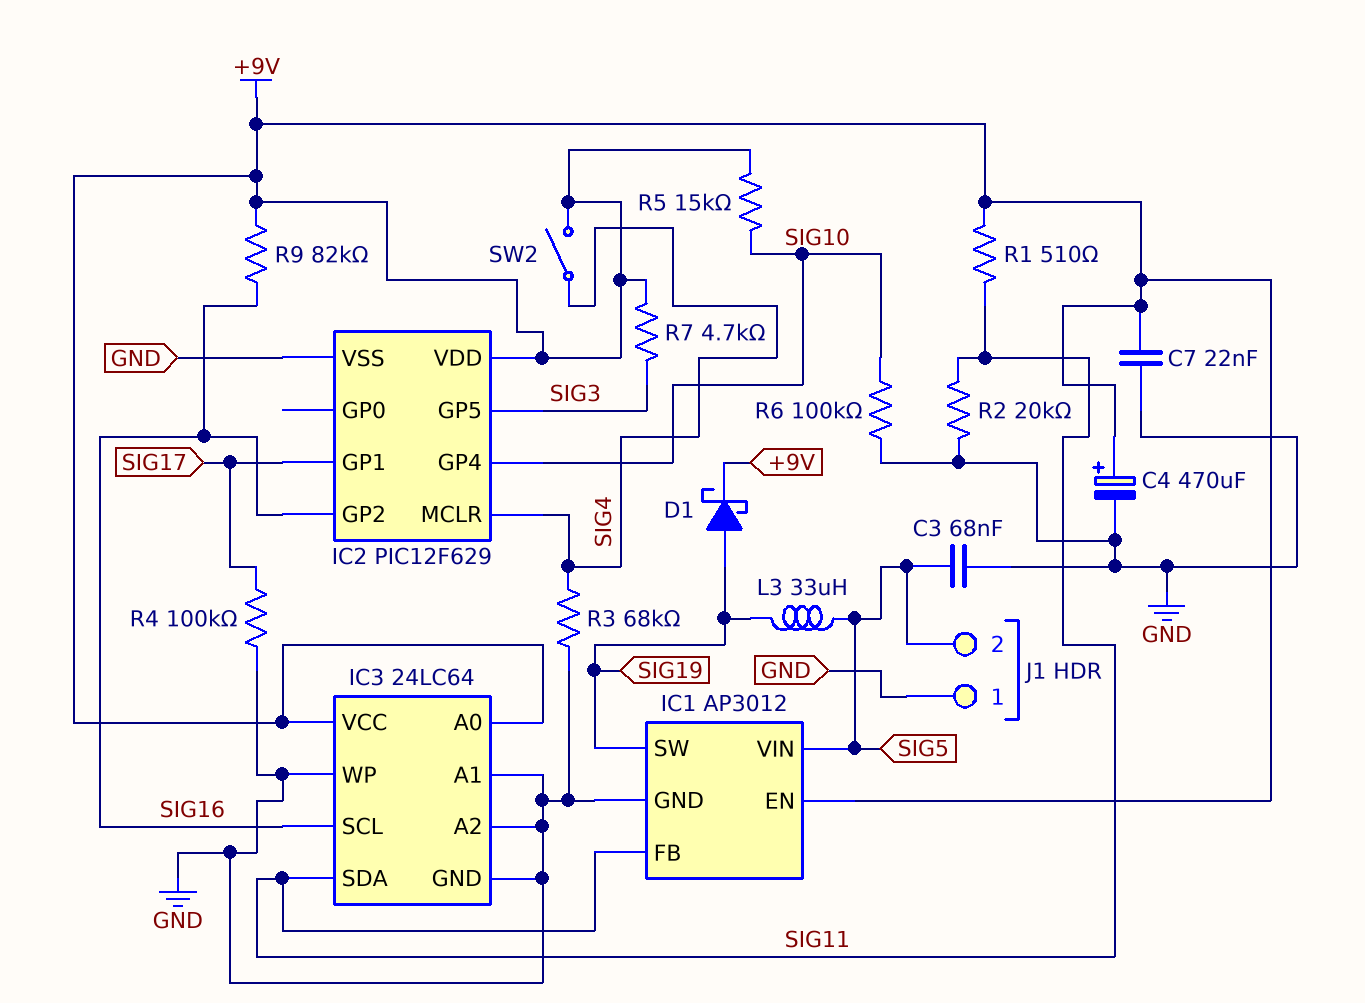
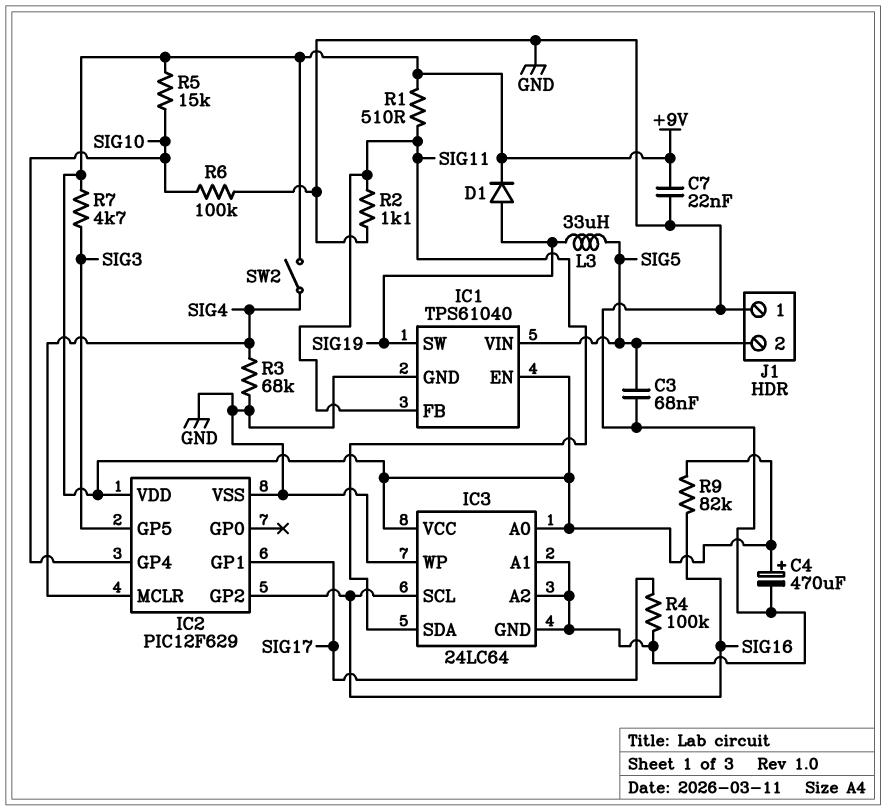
D1: schottky (A SIG19, K +9V) -> diode (A SIG19, K +9V)
IC1: AP3012 -> TPS61040
R2: 20k (GND, SIG11) -> 1.1k (GND, SIG11)

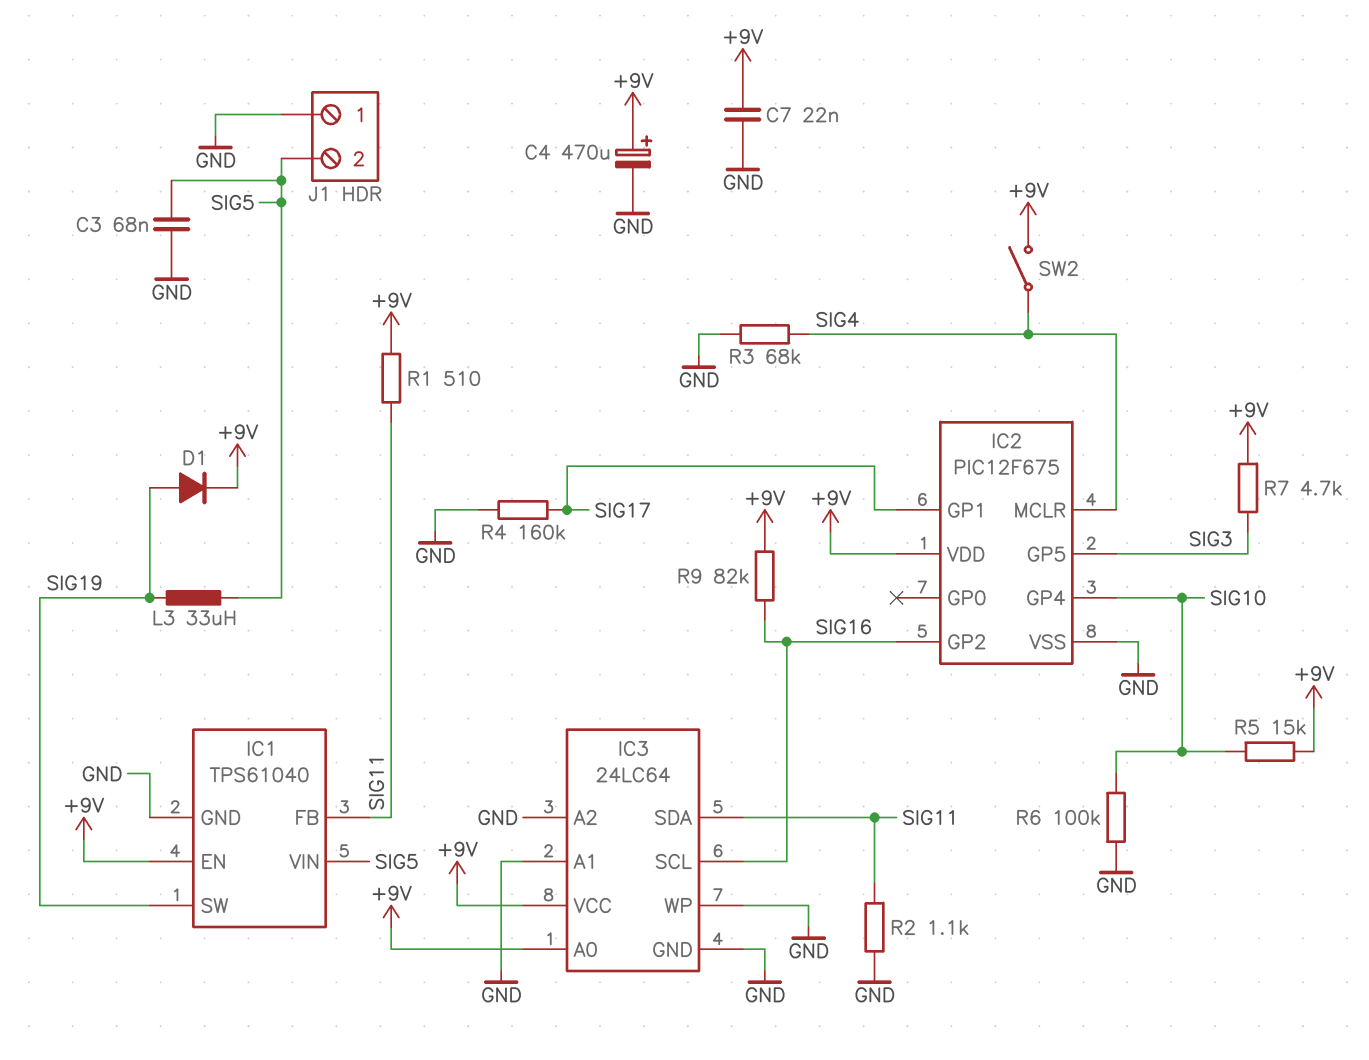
IC2: PIC12F629 -> PIC12F675
R4: 100k (GND, SIG17) -> 160k (GND, SIG17)

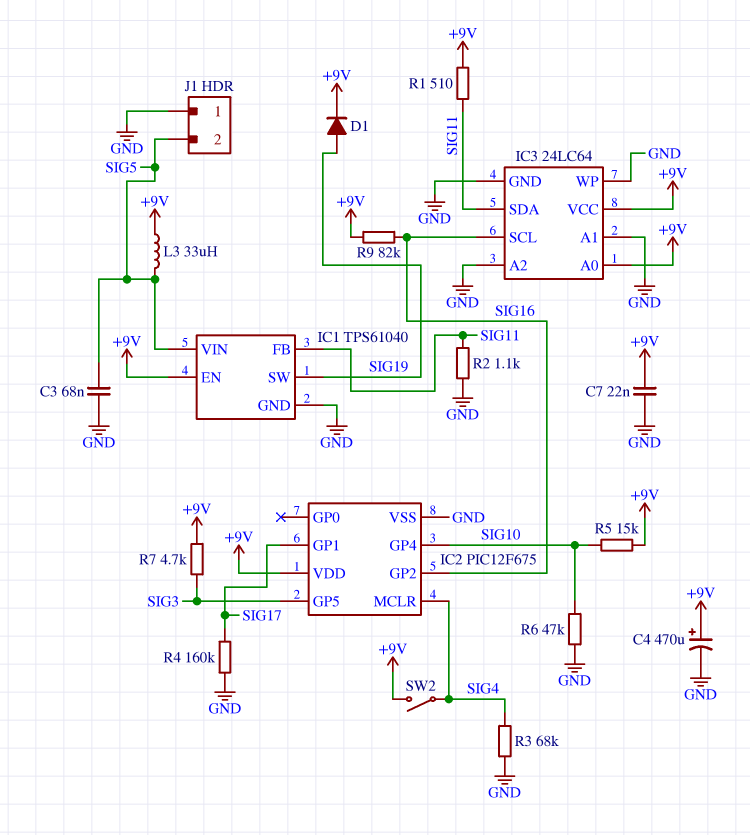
L3: 33uH (SIG5, SIG19) -> 33uH (+9V, SIG5)
R6: 100k (GND, SIG10) -> 47k (GND, SIG10)

